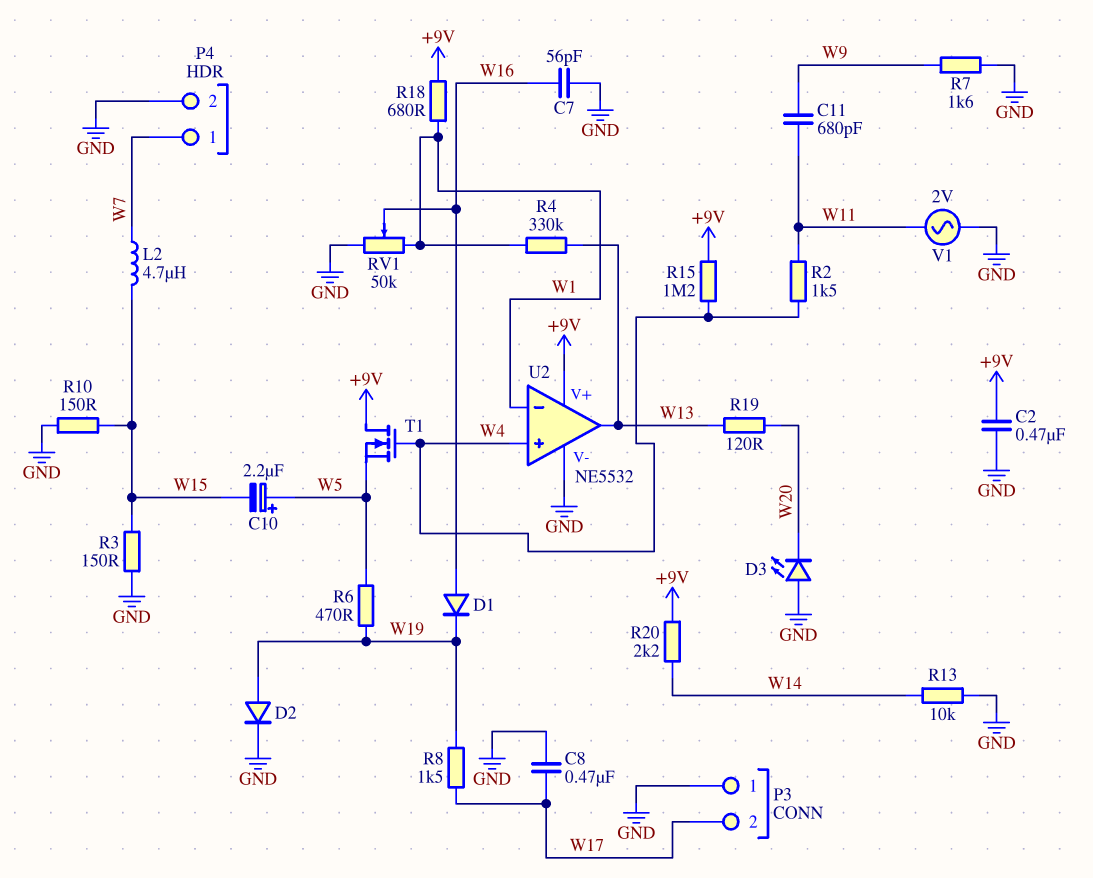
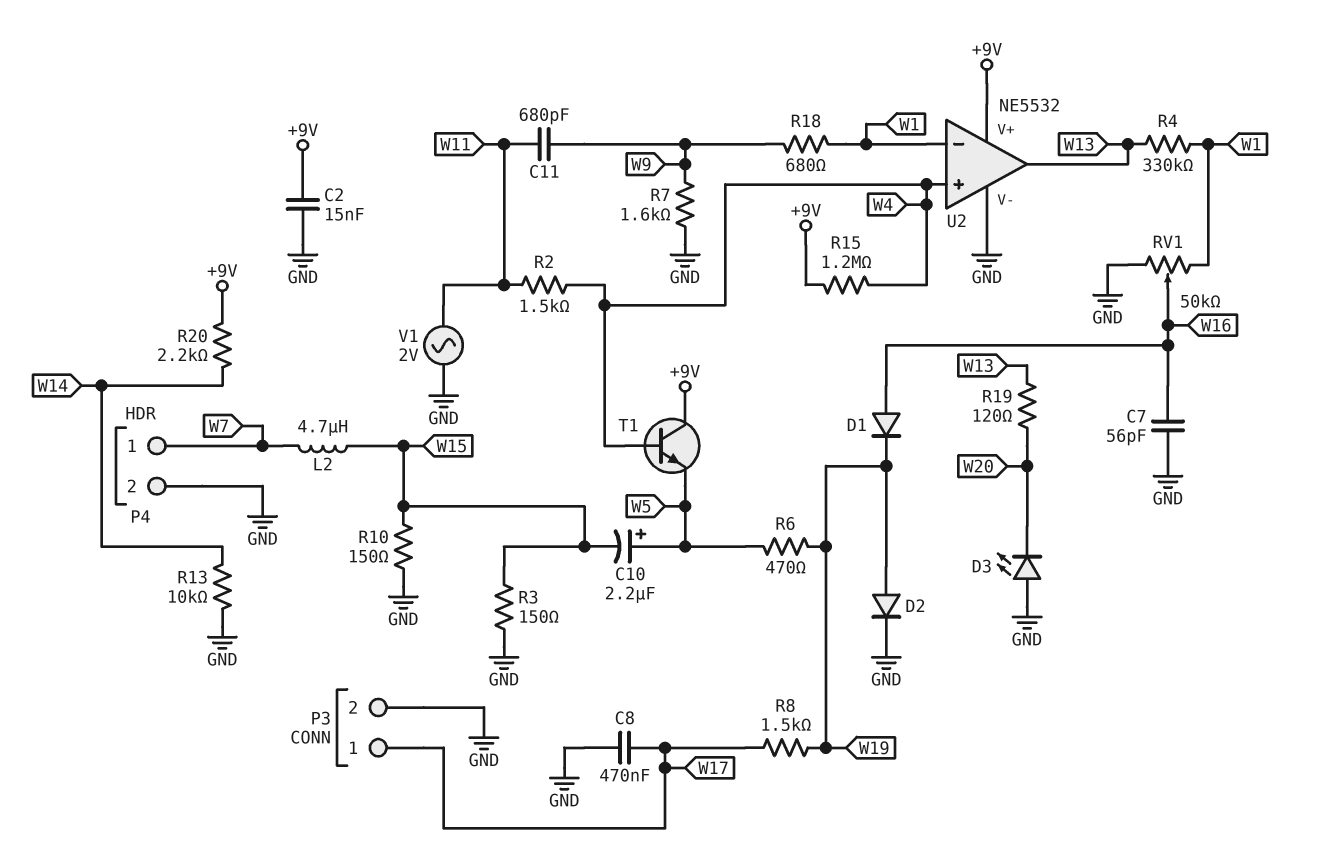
C2: 470nF (+9V, GND) -> 15nF (+9V, GND)
P3 pin 1: GND -> W17
P3 pin 2: W17 -> GND
R18: 680 (+9V, W1) -> 680 (W1, W9)
T1: NMOS (G W4, D +9V, S W5) -> NPN (B W4, C +9V, E W5)

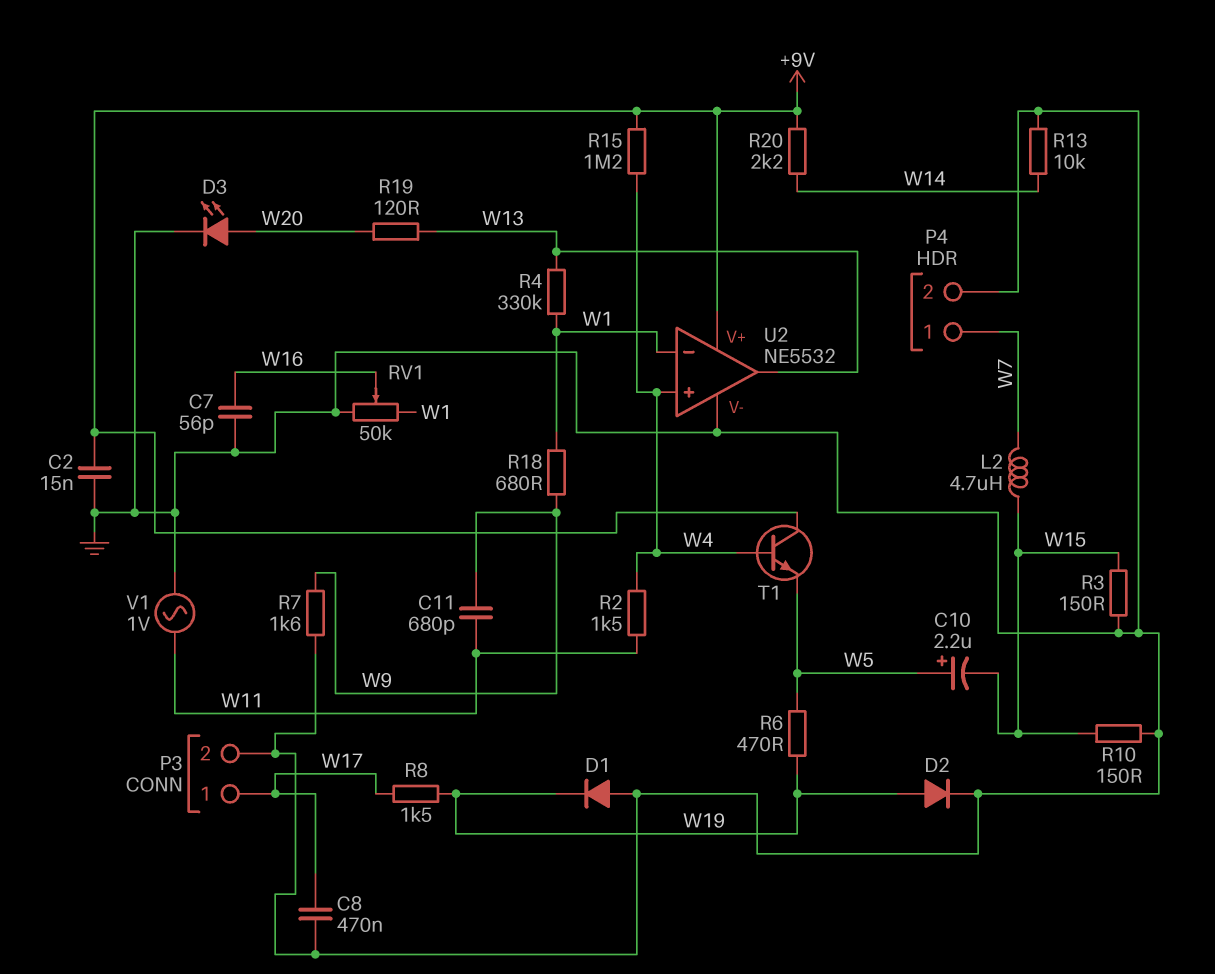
D1: diode (A W16, K W19) -> diode (A GND, K W19)
D3: LED (A GND, K W20) -> LED (A W20, K GND)
V1: AC 2V (GND, W11) -> AC 1V (GND, W11)

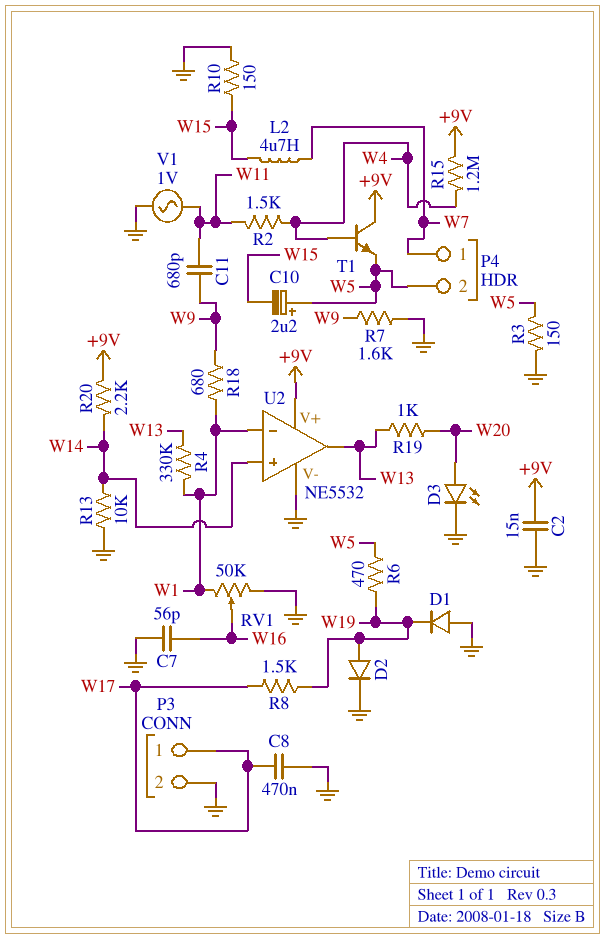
P4 pin 2: GND -> W5
R3: 150 (GND, W15) -> 150 (GND, W5)
R19: 120 (W13, W20) -> 1k (W13, W20)
U2 pin in+: W4 -> W14

